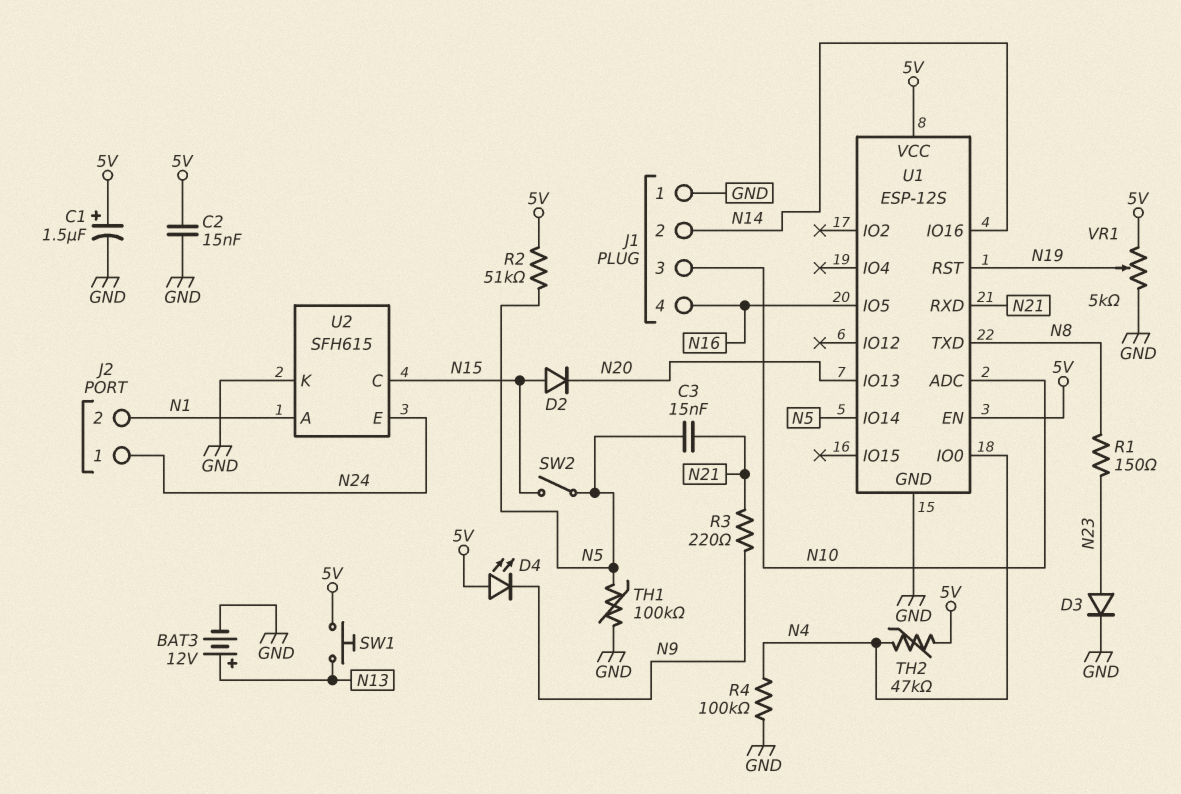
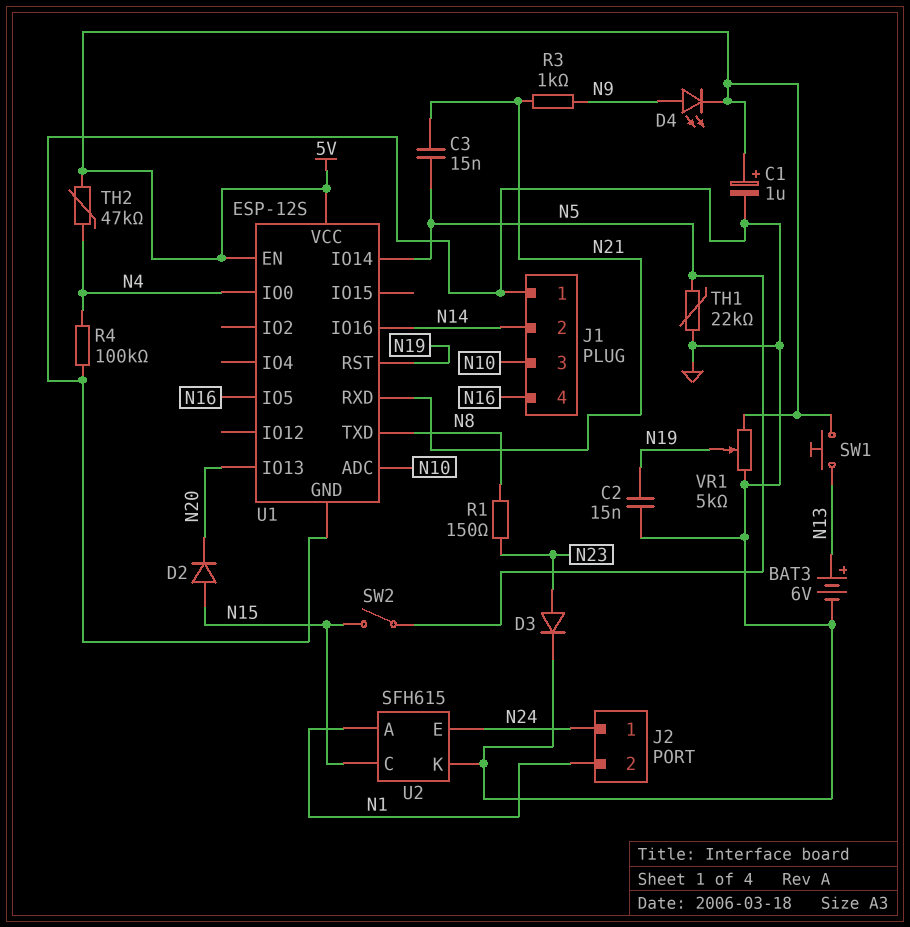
BAT3: 12V (plus N13, minus GND) -> 6V (plus N13, minus GND)
C1: 1.5uF (plus 5V, minus GND) -> 1uF (plus 5V, minus GND)
C2: 15nF (5V, GND) -> 15nF (GND, N19)
D4: LED (A 5V, K N9) -> LED (A N9, K 5V)
R2: 51k (5V, N5) -> none
R3: 220 (N9, N21) -> 1k (N9, N21)
TH1: 100k (GND, N5) -> 22k (GND, N5)

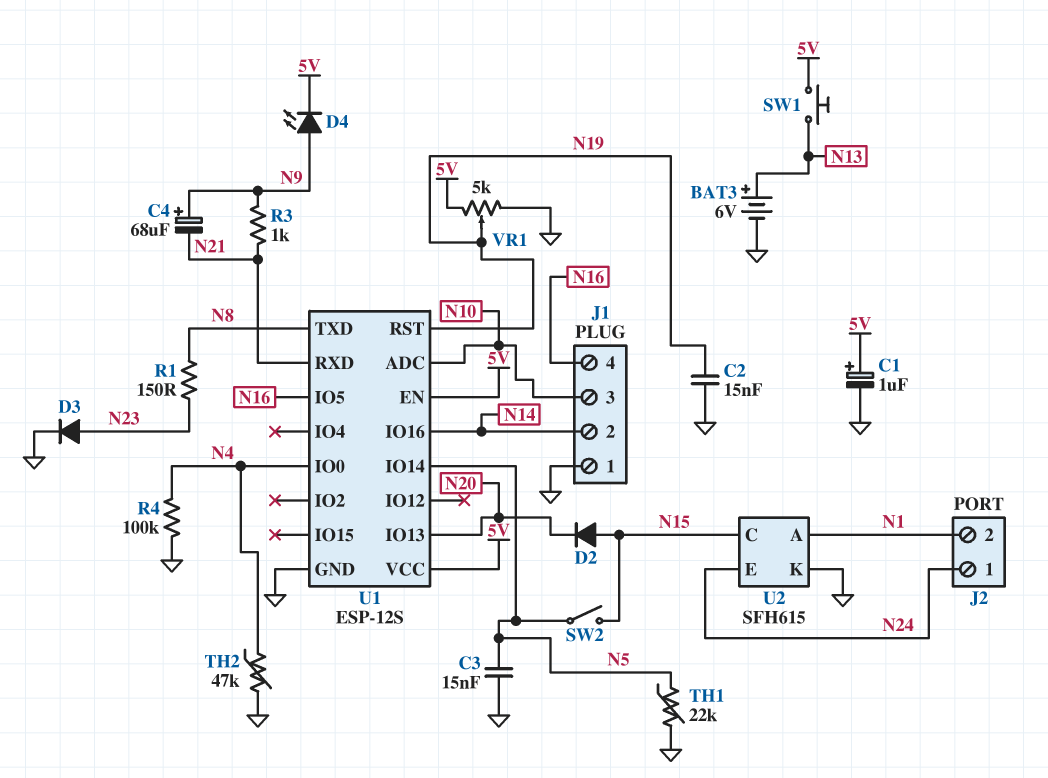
C3: 15nF (N5, N21) -> 15nF (GND, N5)
C4: none -> 68uF (plus N9, minus N21)
TH2: 47k (5V, N4) -> 47k (GND, N4)

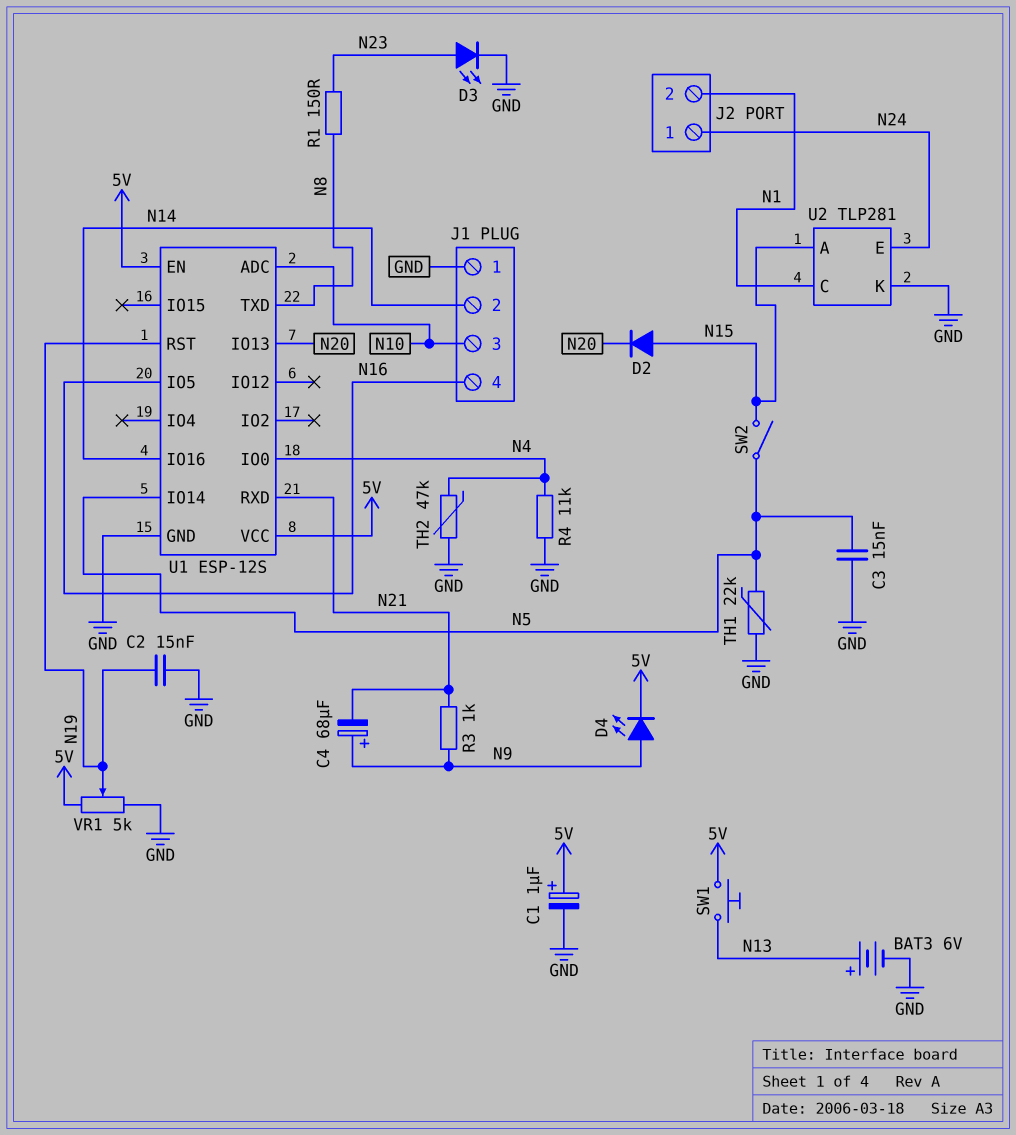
D3: diode (A N23, K GND) -> LED (A N23, K GND)
R4: 100k (GND, N4) -> 11k (GND, N4)
U2: SFH615 -> TLP281
U2 pin A: N1 -> N15
U2 pin C: N15 -> N1

